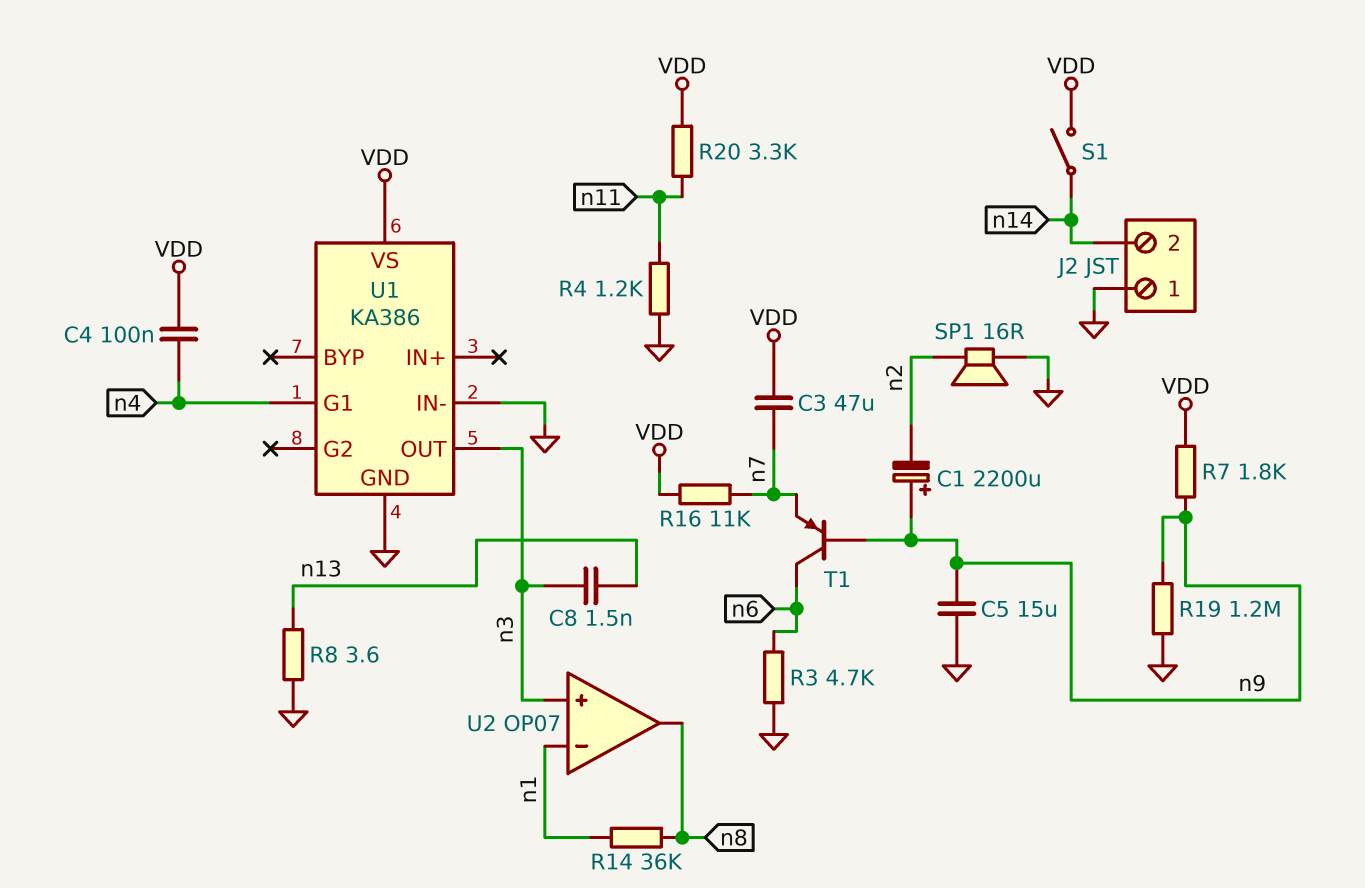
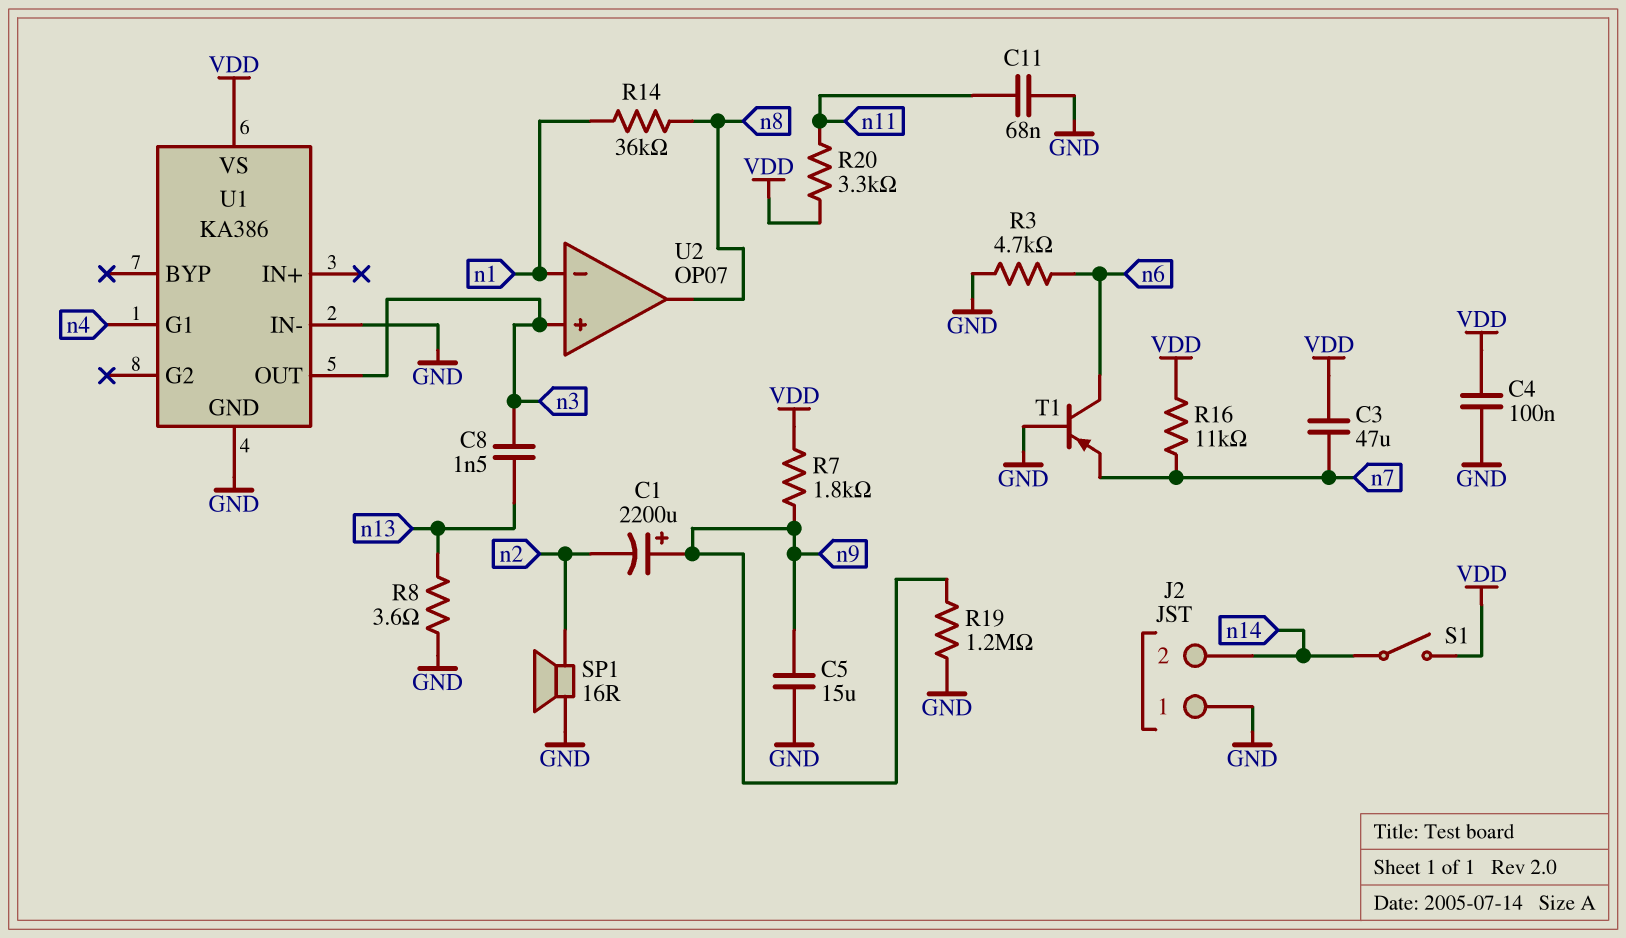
C4: 100nF (VDD, n4) -> 100nF (GND, VDD)
C11: none -> 68nF (GND, n11)
R4: 1.2k (GND, n11) -> none
T1: PNP (B n9, C n6, E n7) -> PNP (B GND, C n6, E n7)

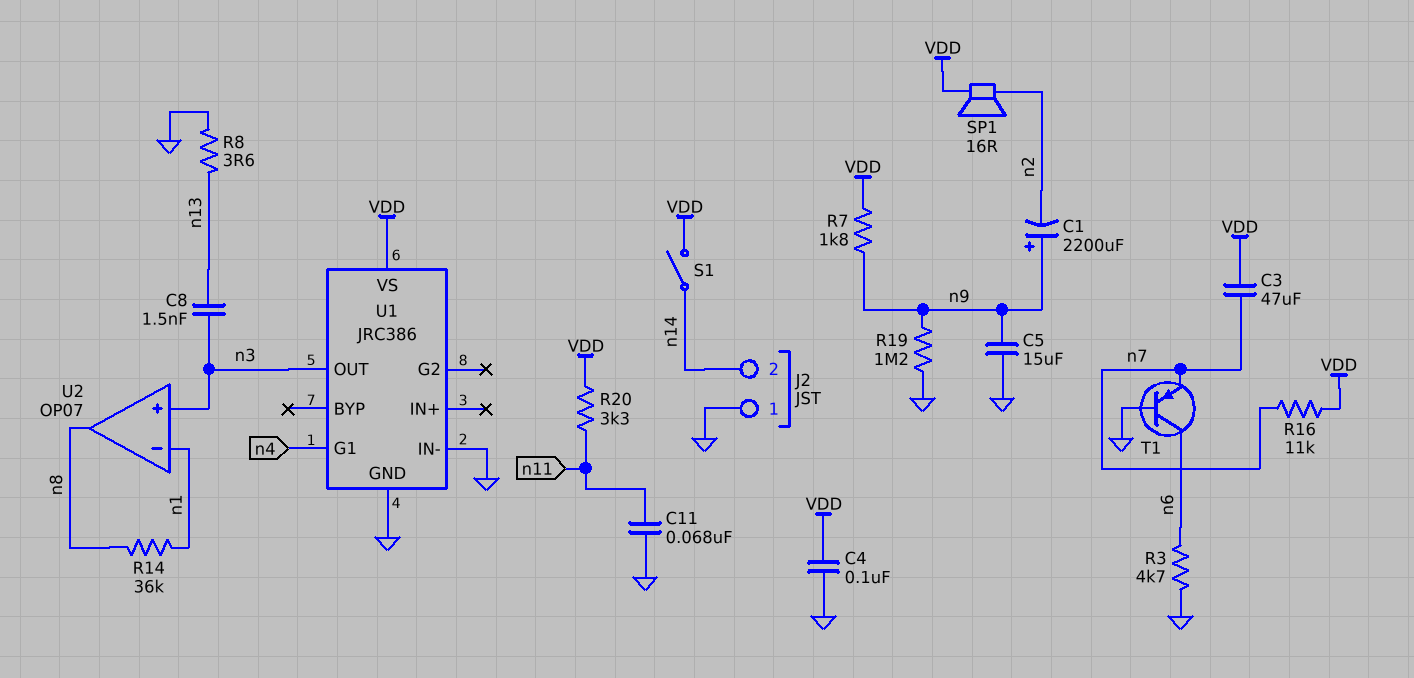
SP1: speaker 16R (GND, n2) -> speaker 16R (VDD, n2)
U1: KA386 -> JRC386

